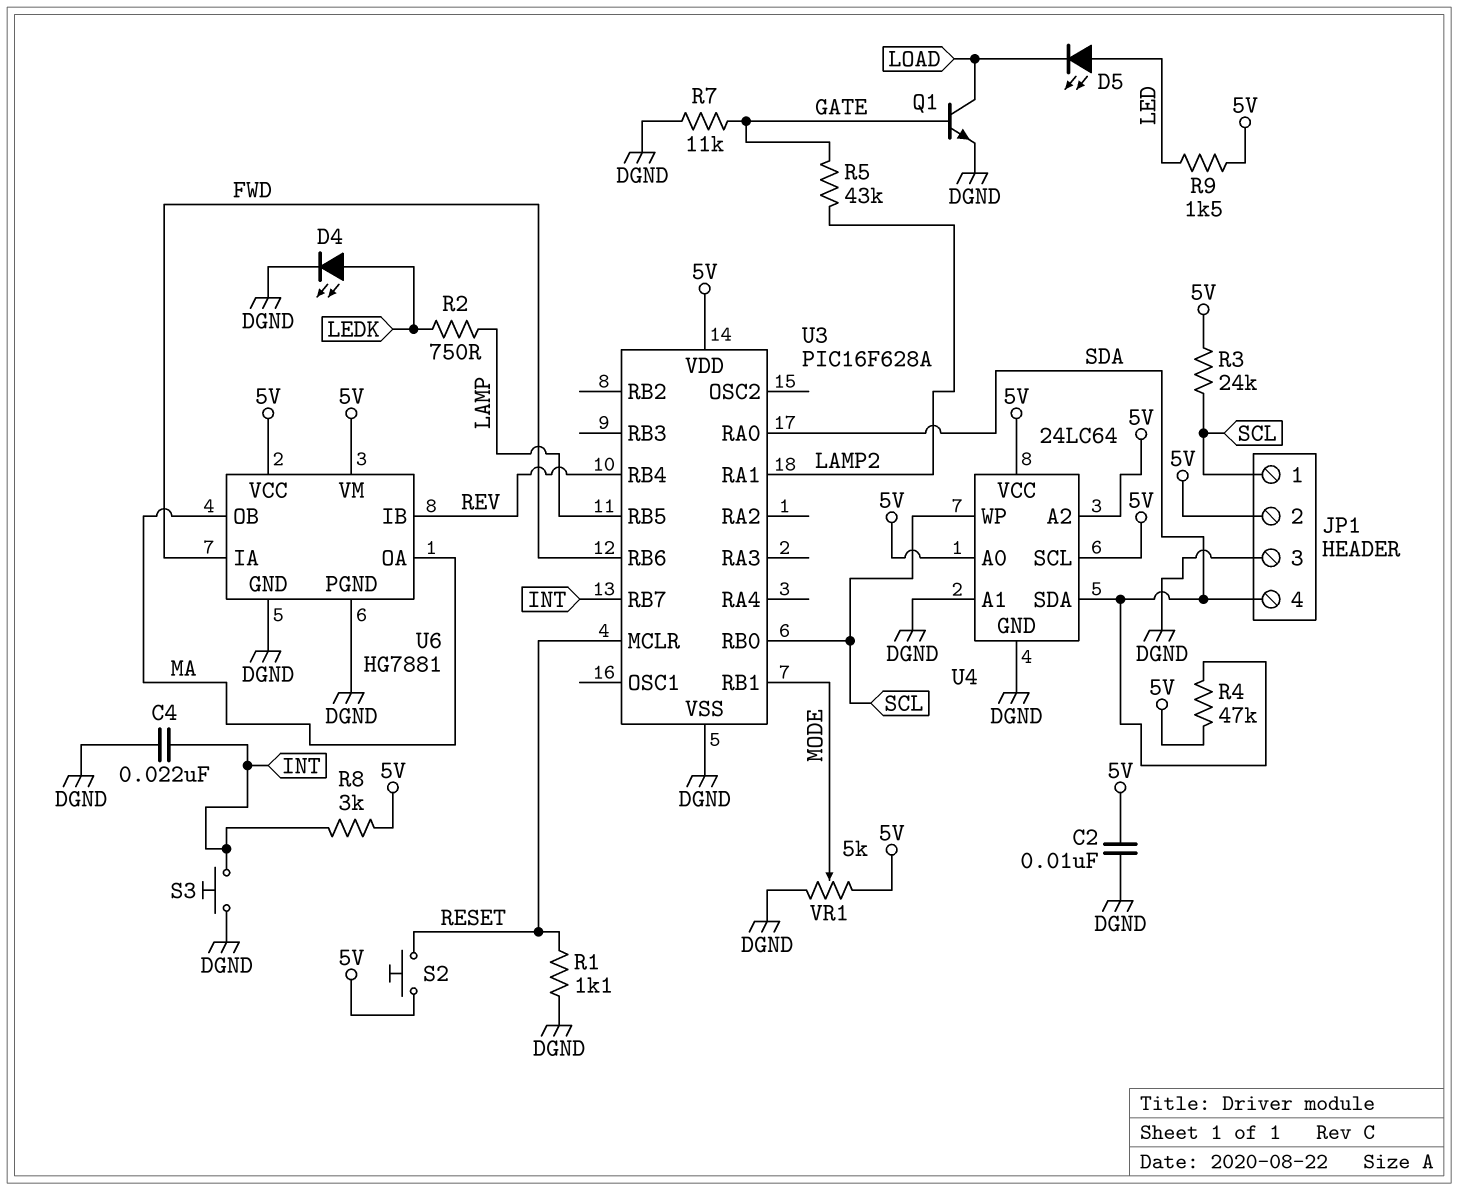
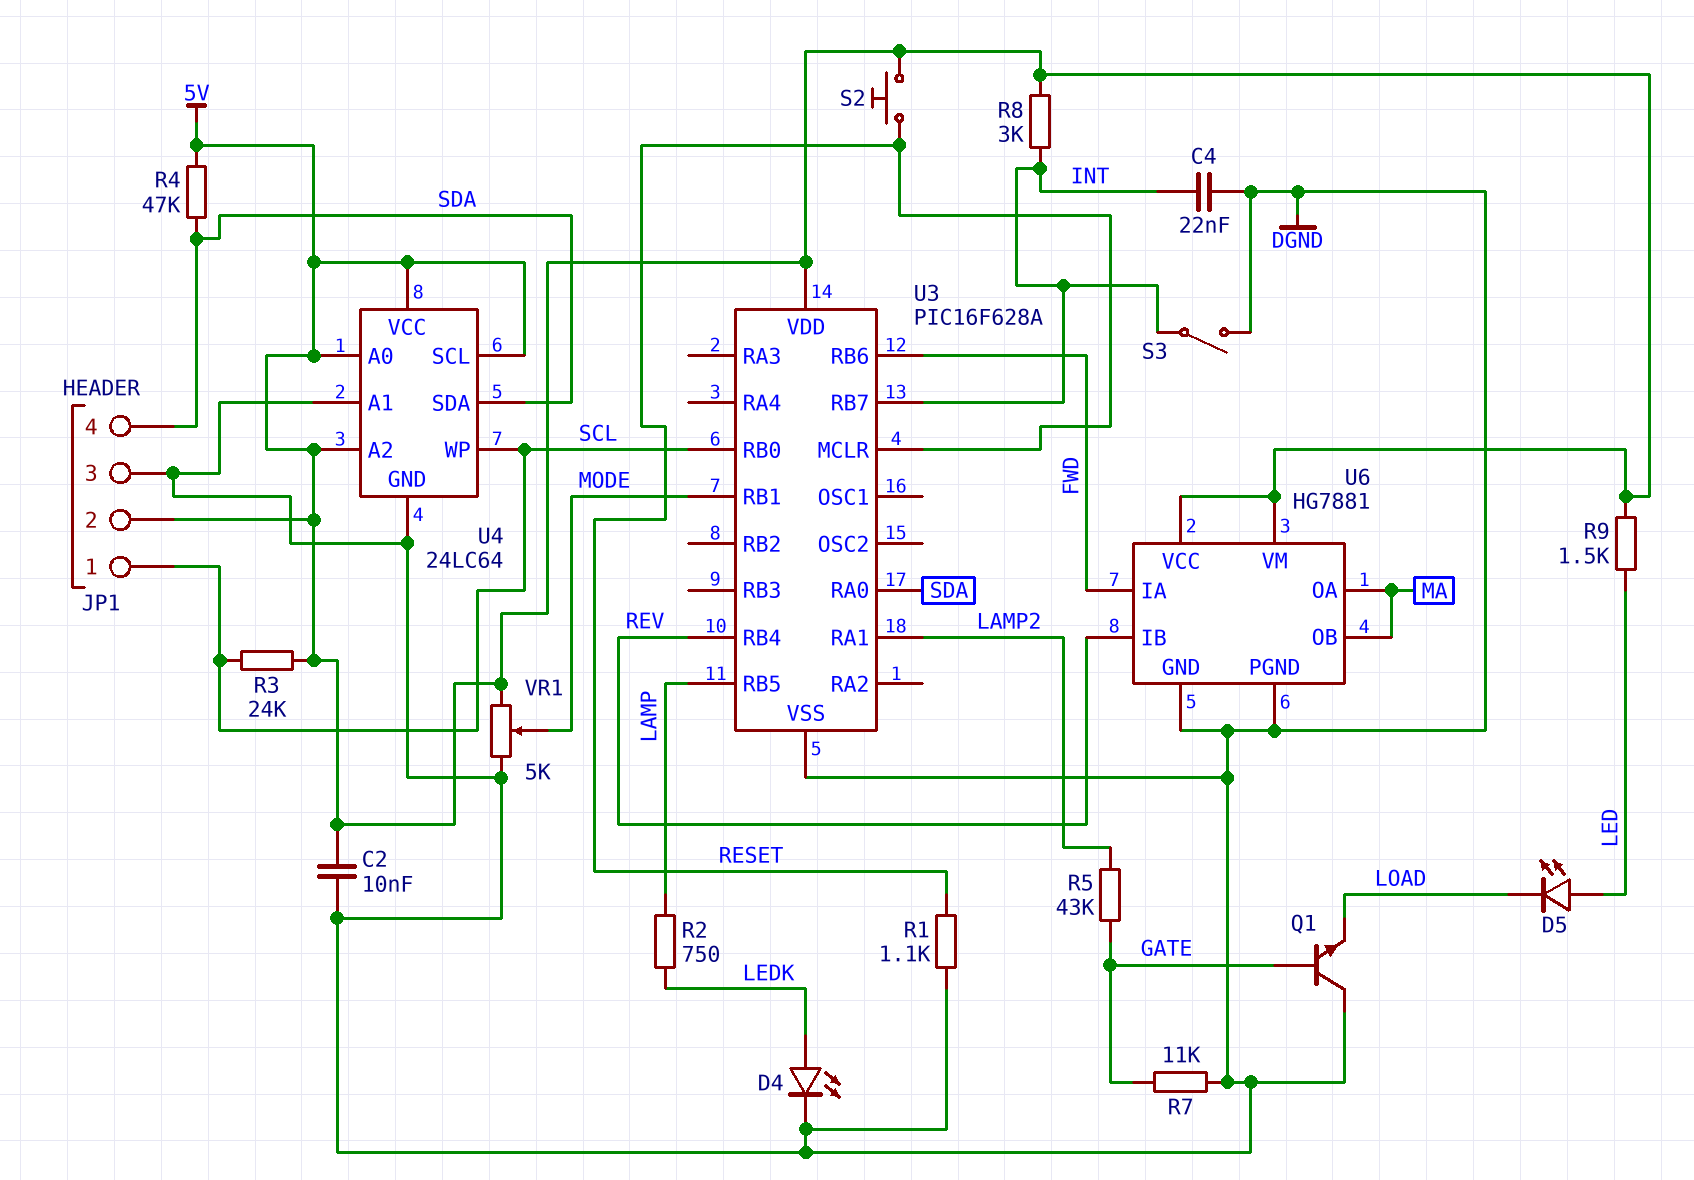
Q1: NPN (B GATE, C LOAD, E DGND) -> NPN (B GATE, C DGND, E LOAD)
S3: button (DGND, INT) -> switch (DGND, INT)

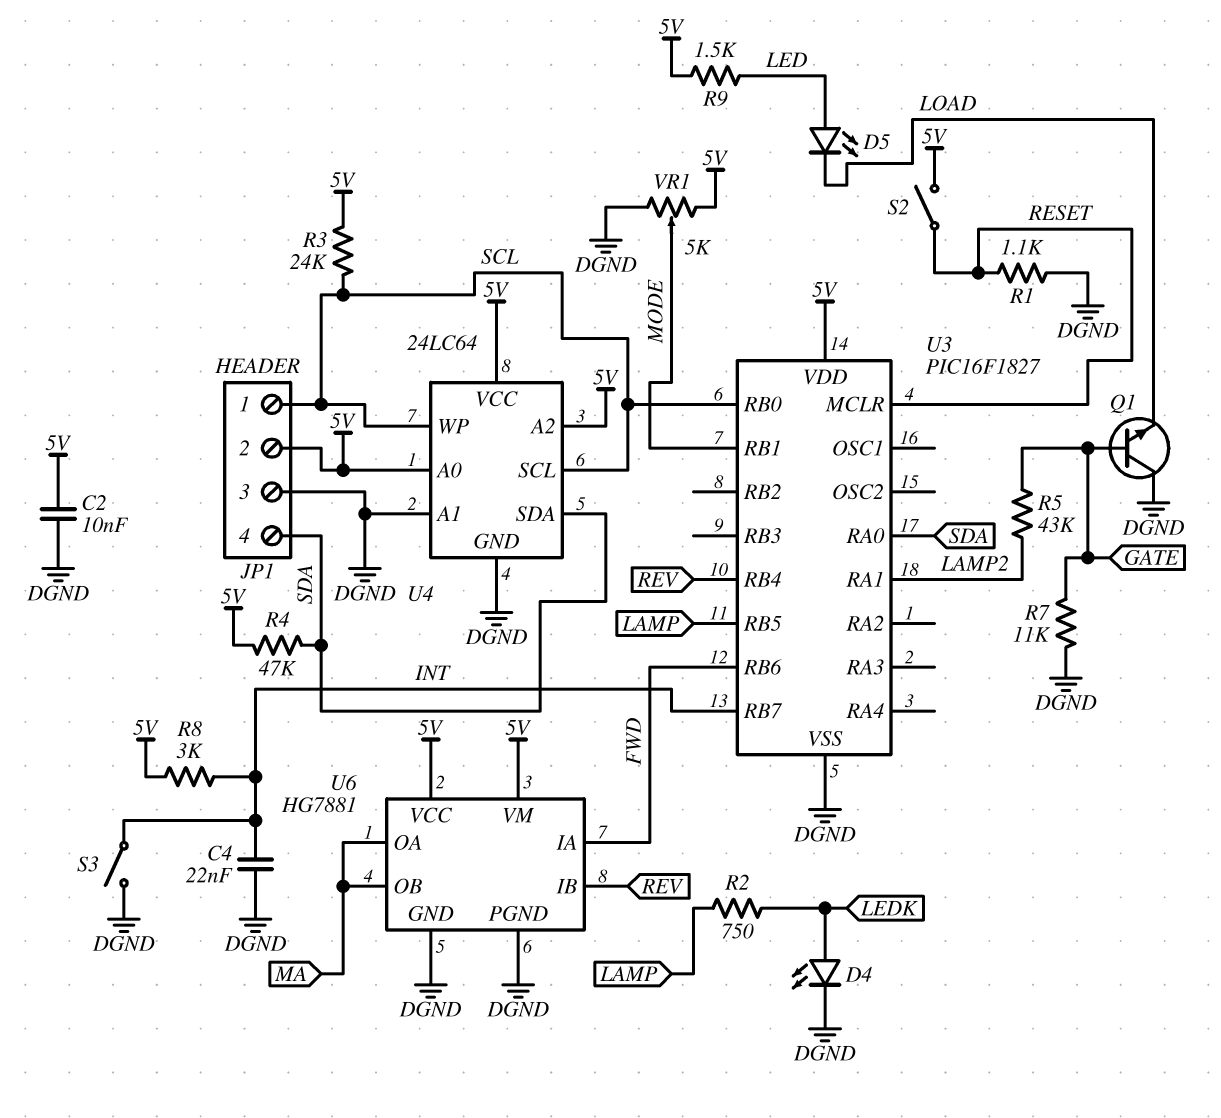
S2: button (5V, RESET) -> switch (5V, RESET)
U3: PIC16F628A -> PIC16F1827
U4 pin SCL: 5V -> SCL

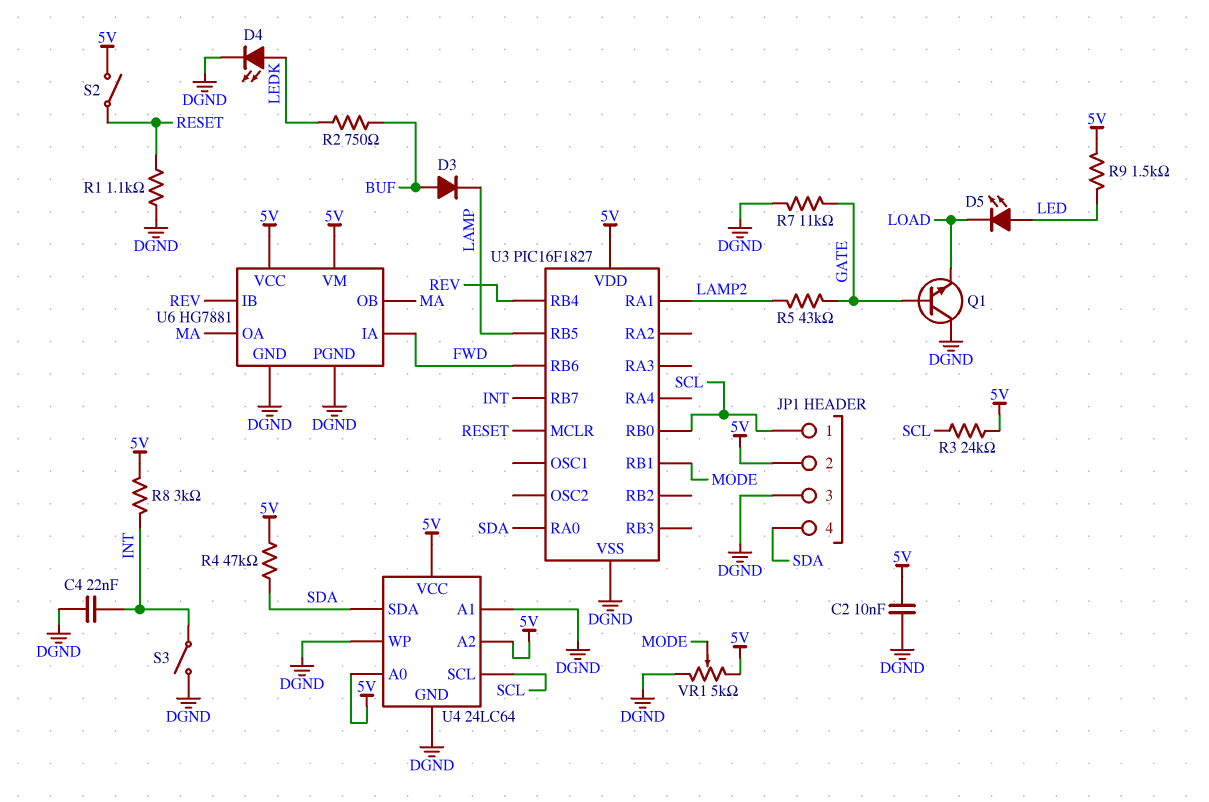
D3: none -> diode (A BUF, K LAMP)
R2: 750 (LAMP, LEDK) -> 750 (BUF, LEDK)
U4 pin WP: SCL -> DGND

